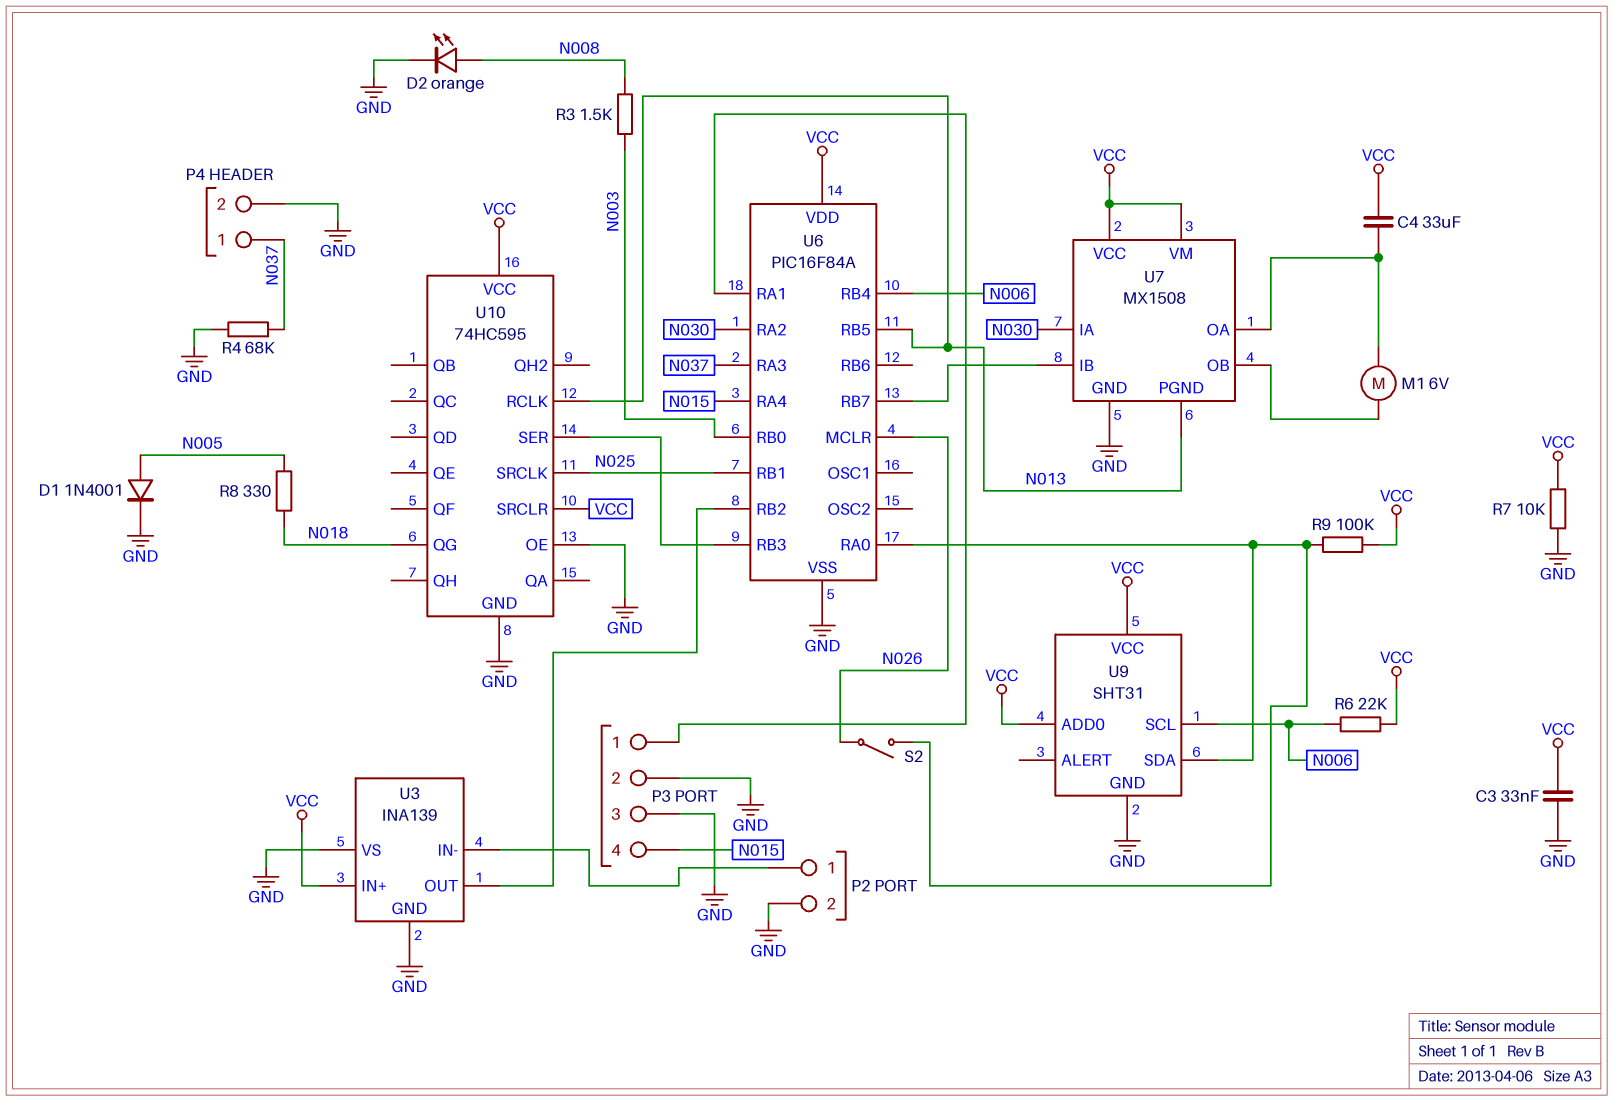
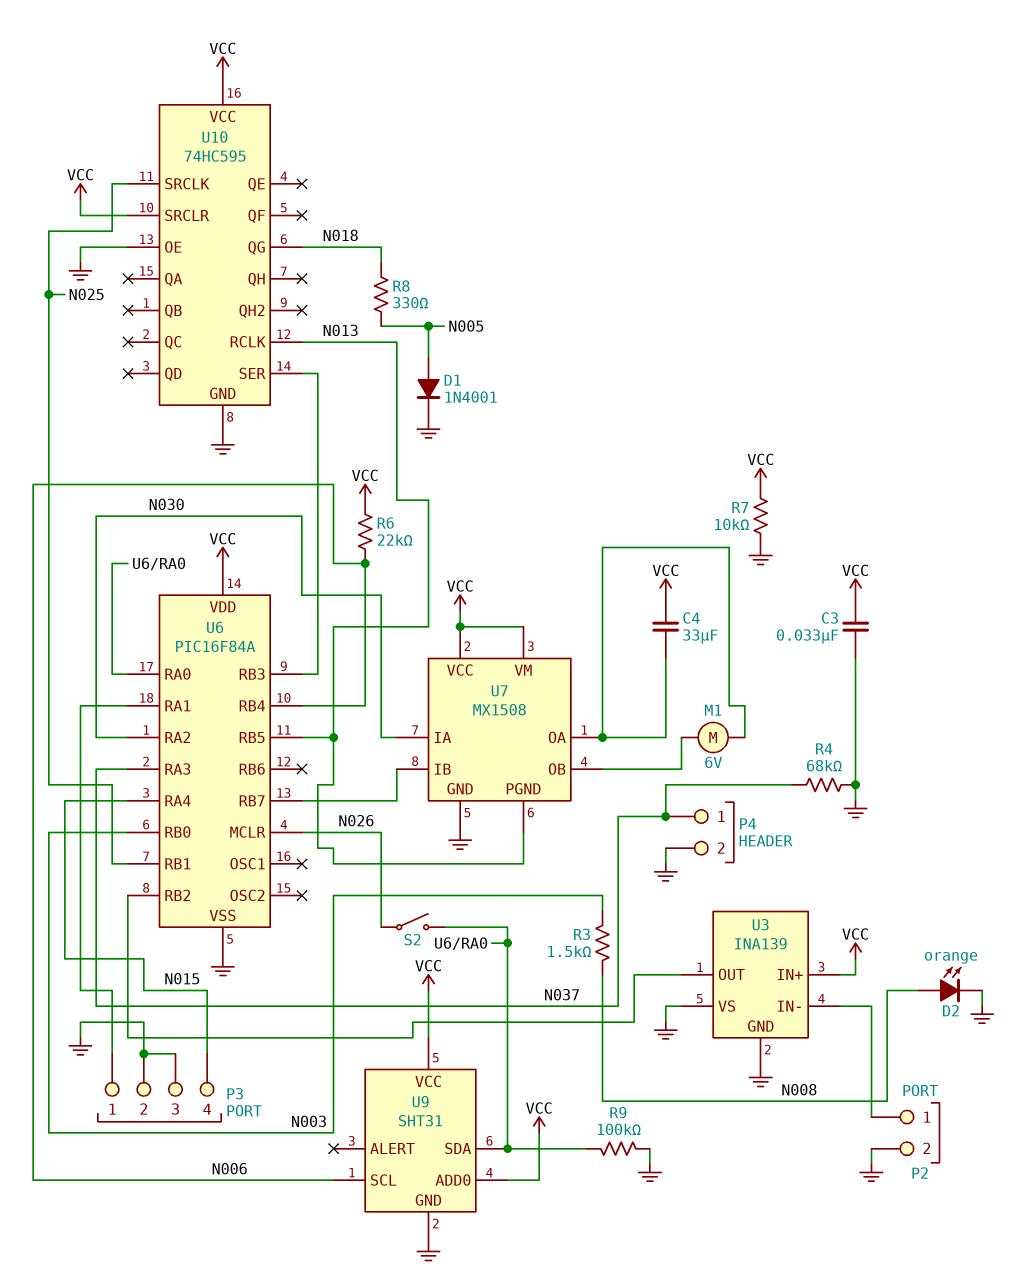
R9: 100k (U6/RA0, VCC) -> 100k (GND, U6/RA0)

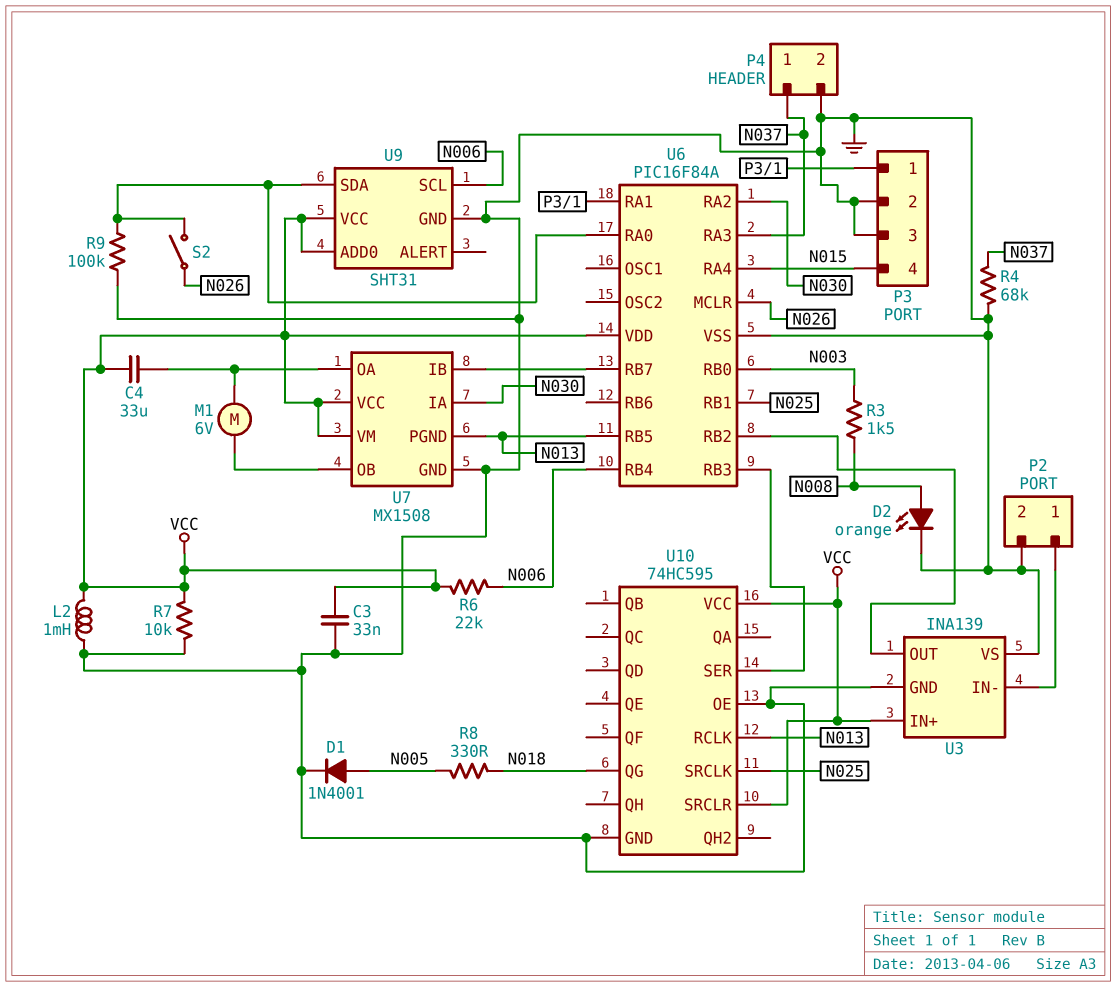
L2: none -> 1mH (GND, VCC)

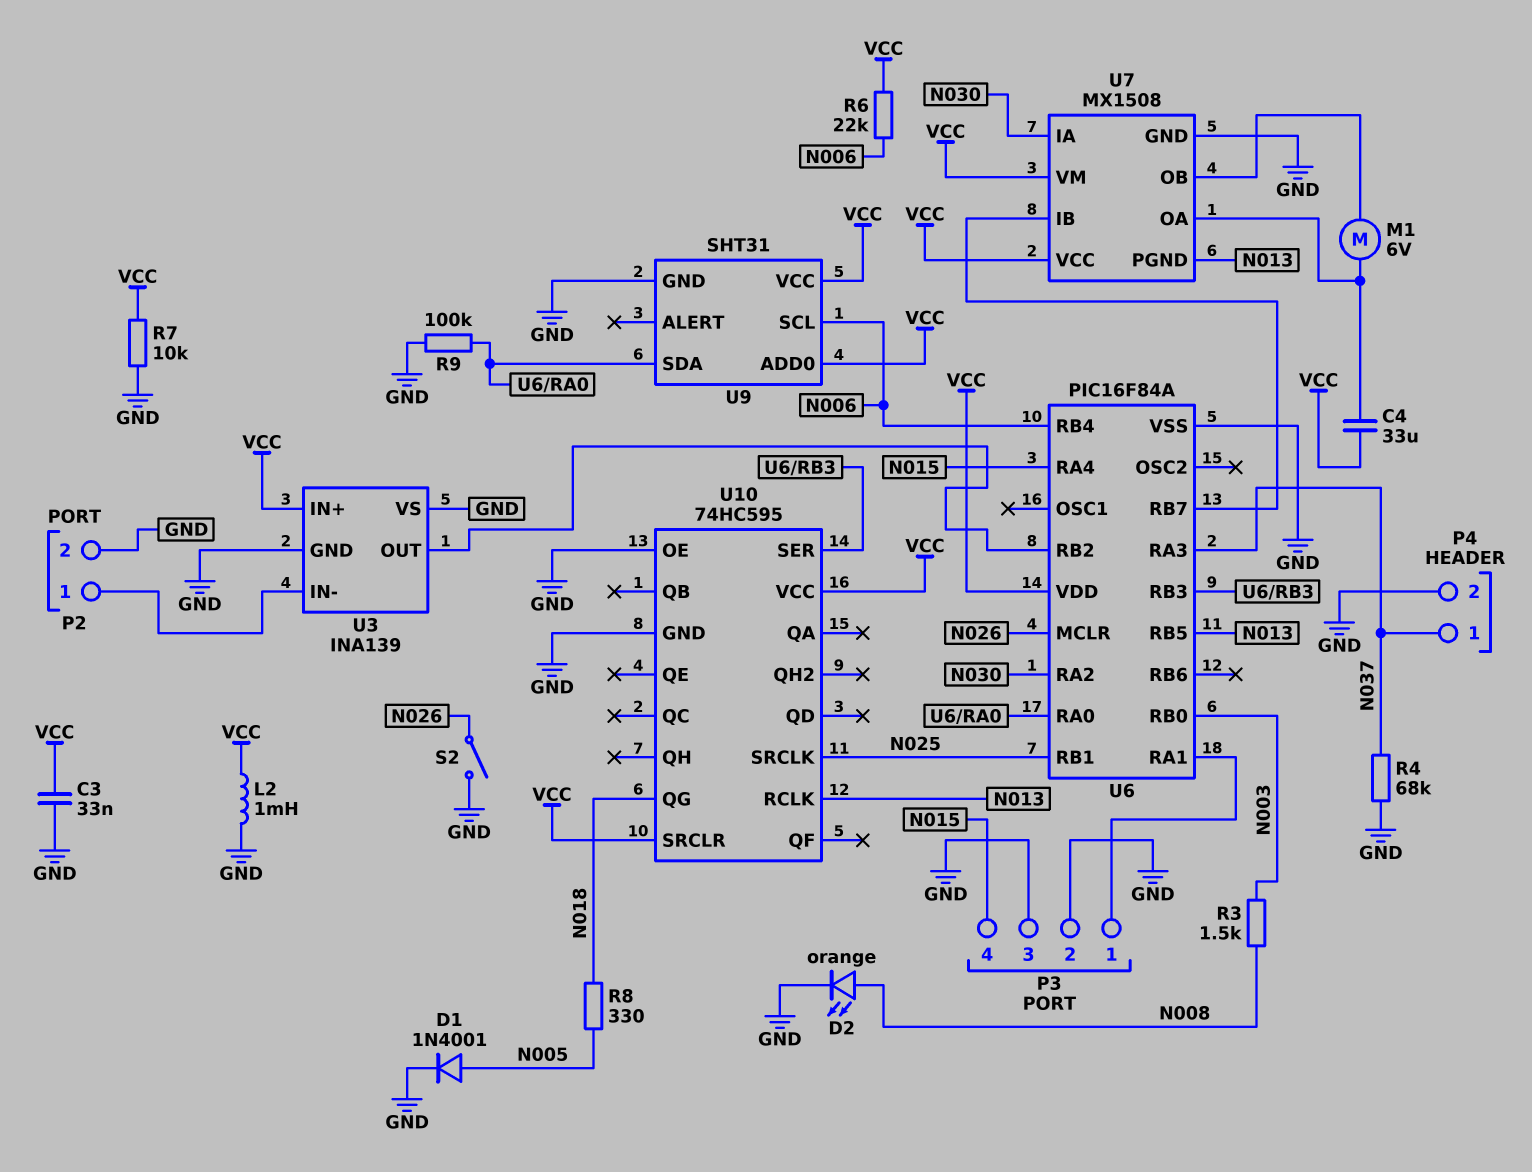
S2: switch (N026, U6/RA0) -> switch (GND, N026)

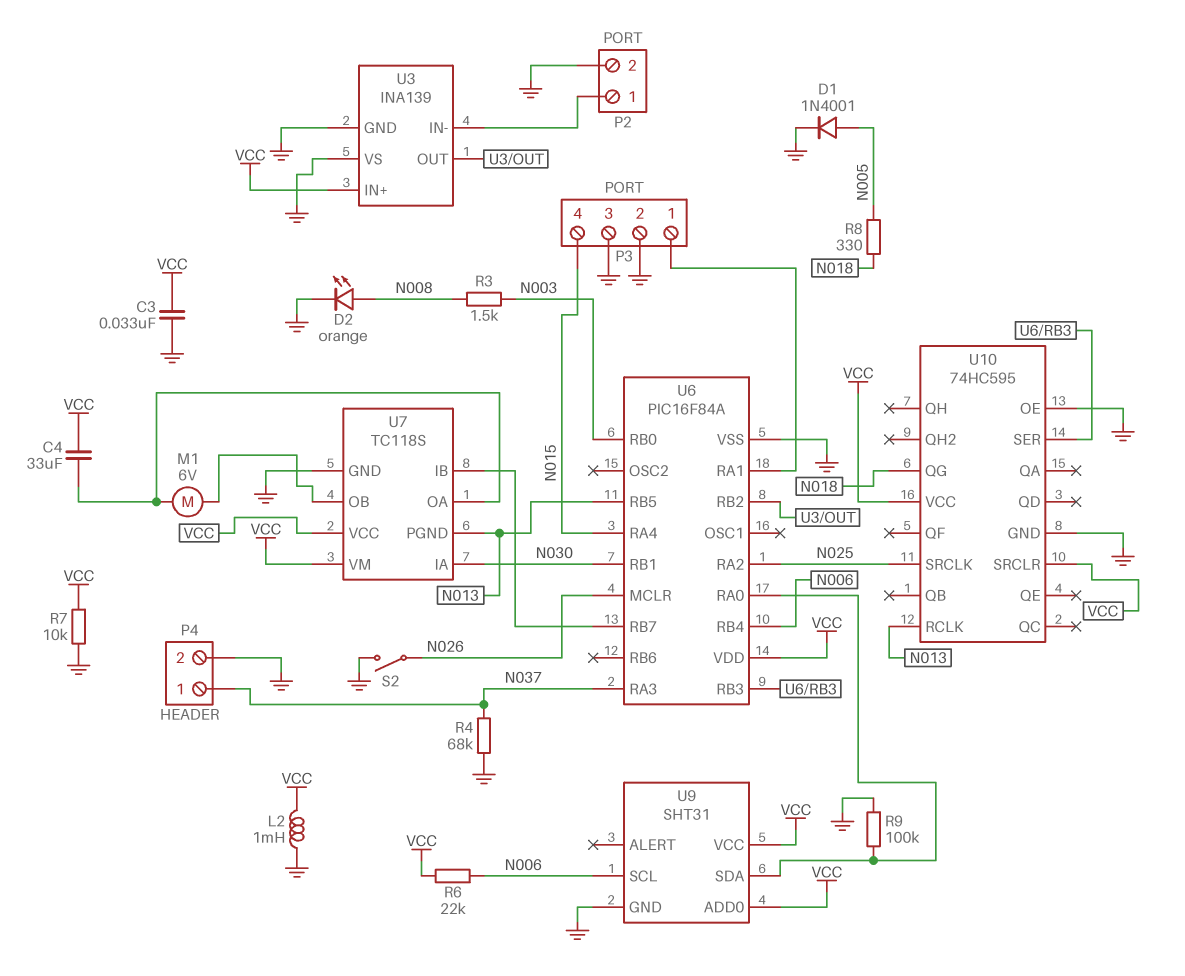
U6 pin RA2: N030 -> N025
U6 pin RB1: N025 -> N030
U7: MX1508 -> TC118S

